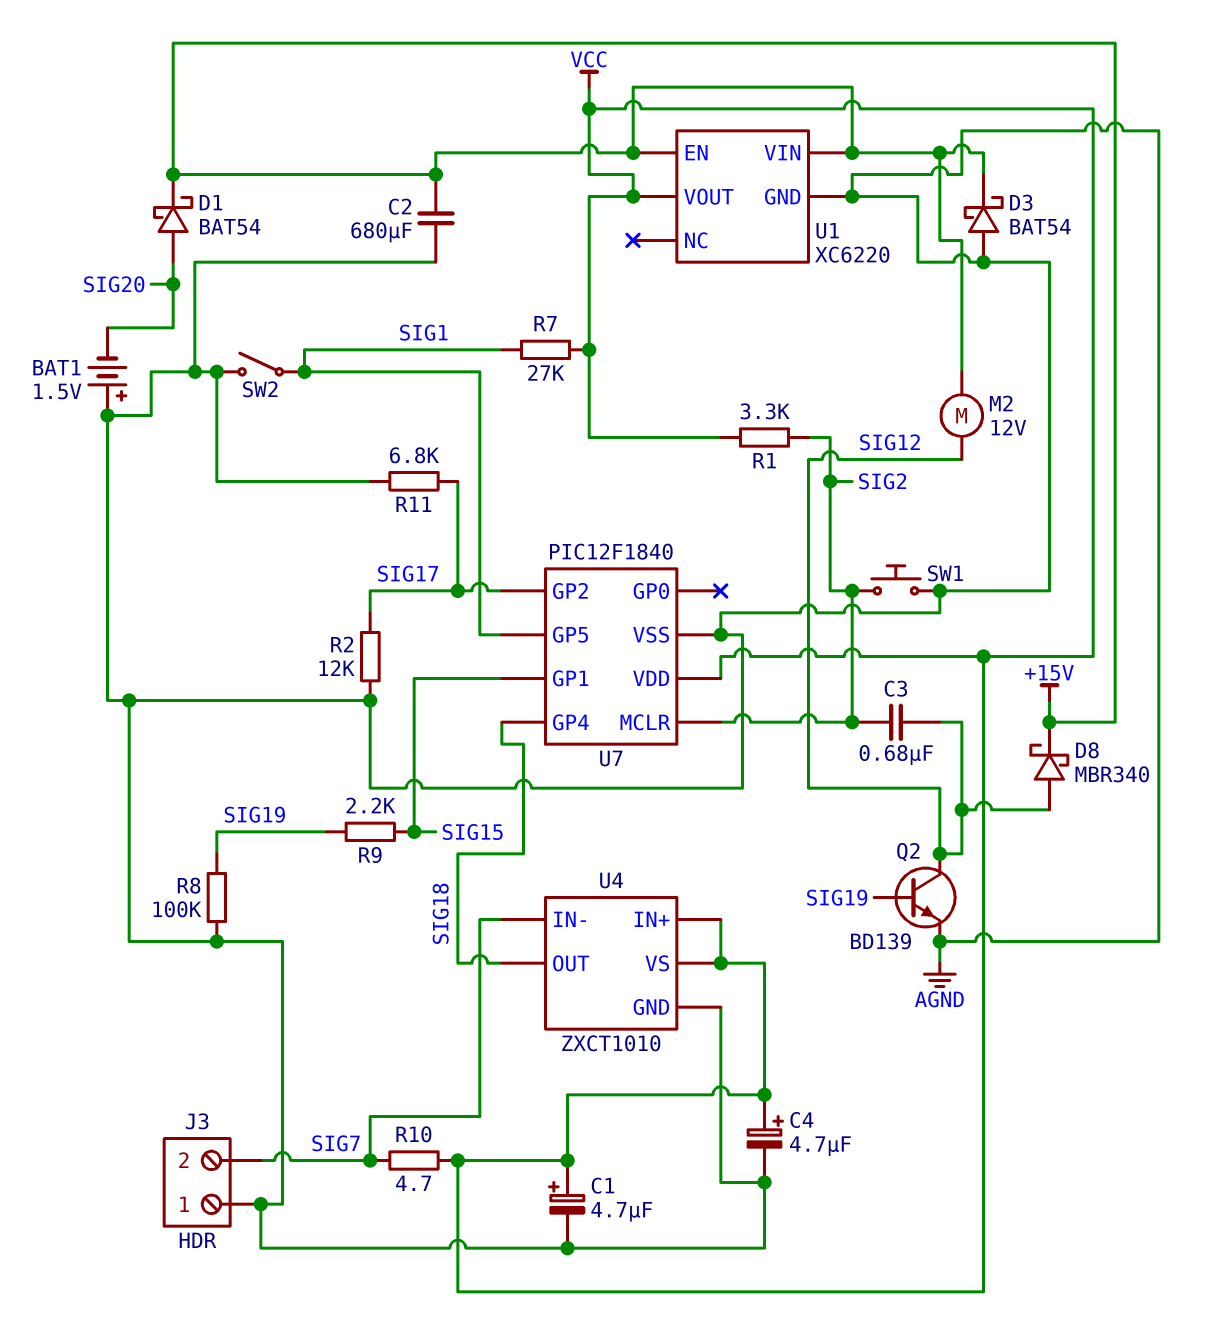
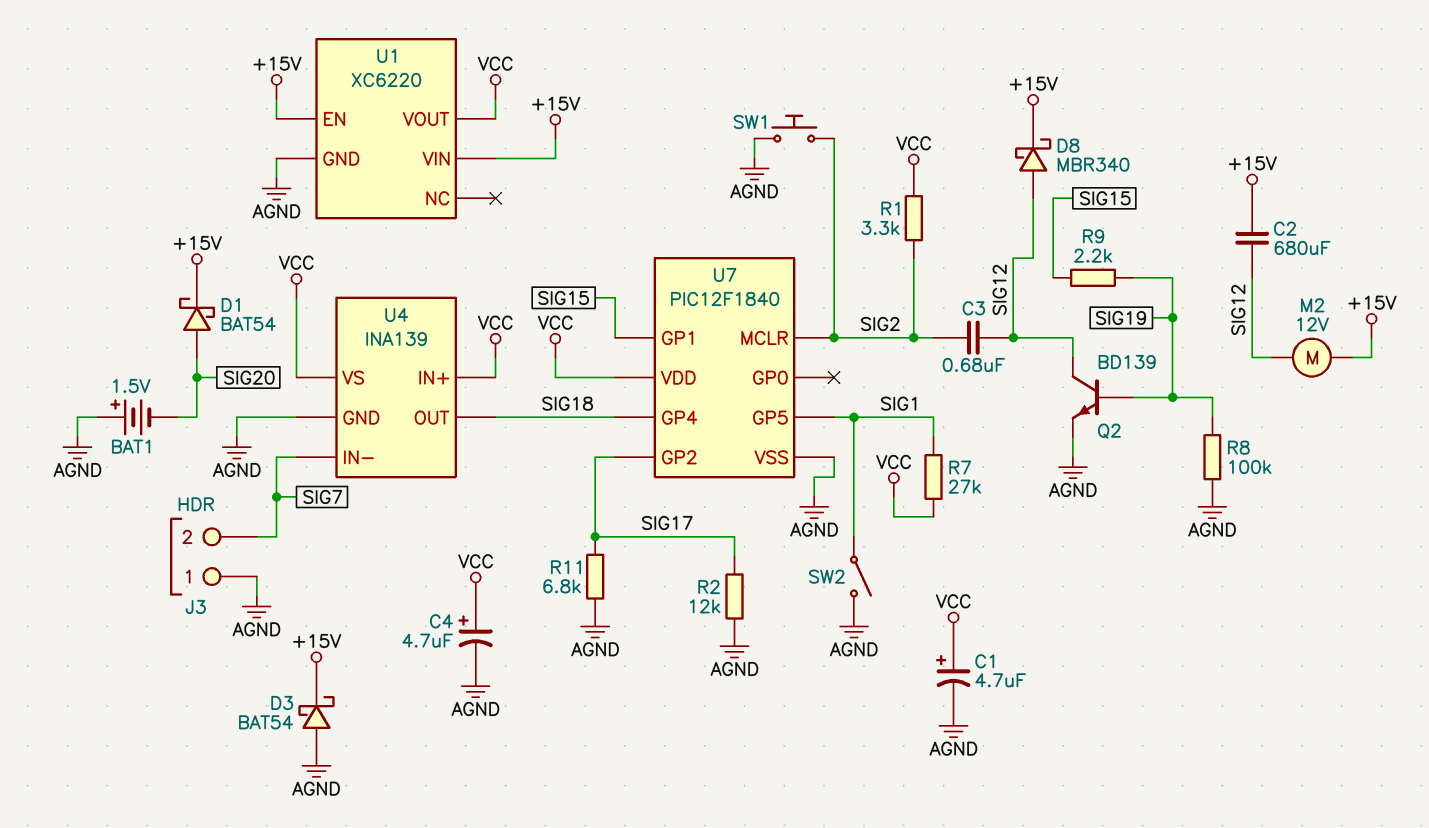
C2: 680uF (+15V, AGND) -> 680uF (+15V, SIG12)
R10: 4.7 (SIG7, VCC) -> none
U4: ZXCT1010 -> INA139

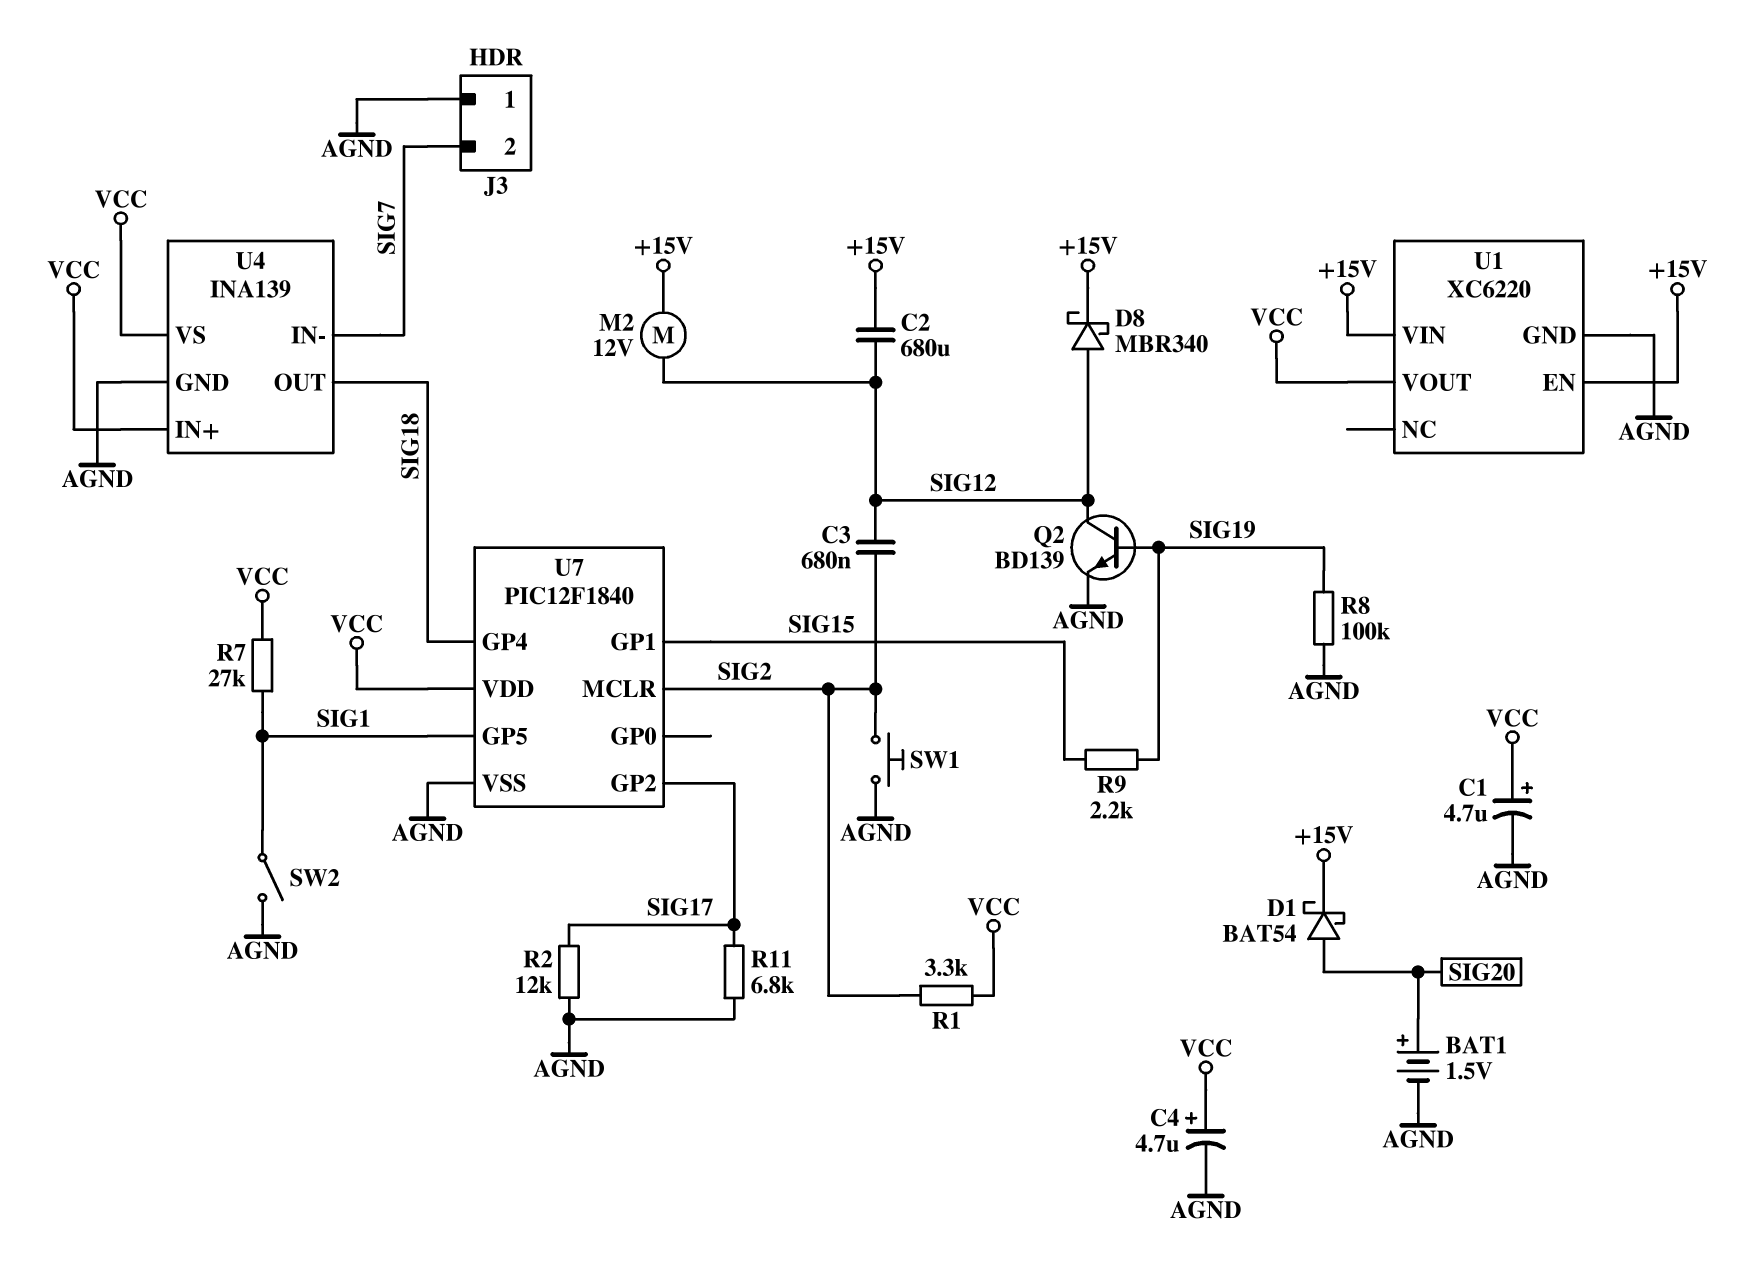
BAT1: 1.5V (plus AGND, minus SIG20) -> 1.5V (plus SIG20, minus AGND)
D3: schottky BAT54 (A AGND, K +15V) -> none

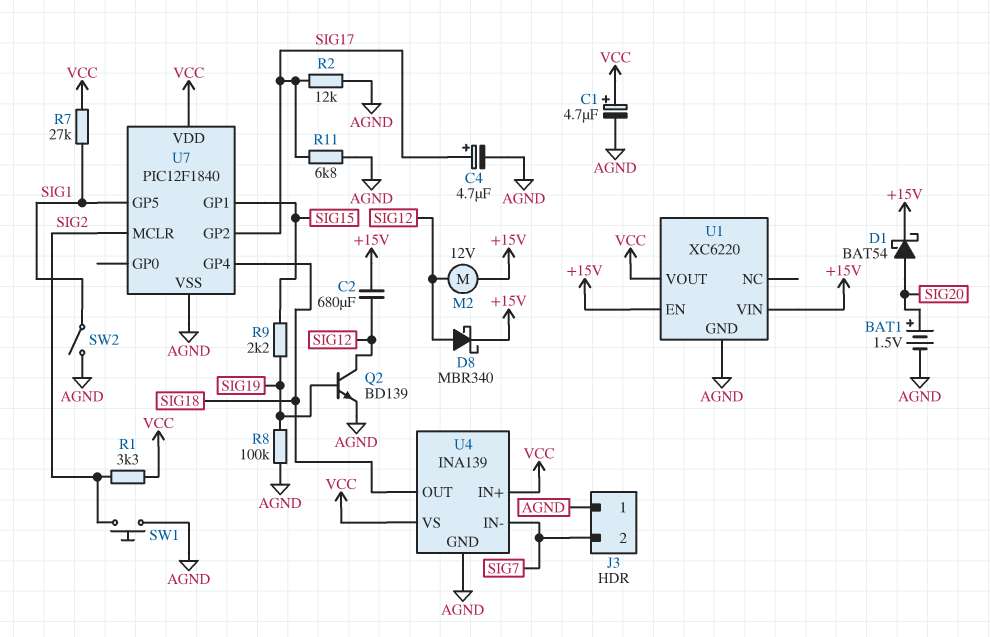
C3: 680nF (SIG2, SIG12) -> none
C4: 4.7uF (plus VCC, minus AGND) -> 4.7uF (plus SIG17, minus AGND)

